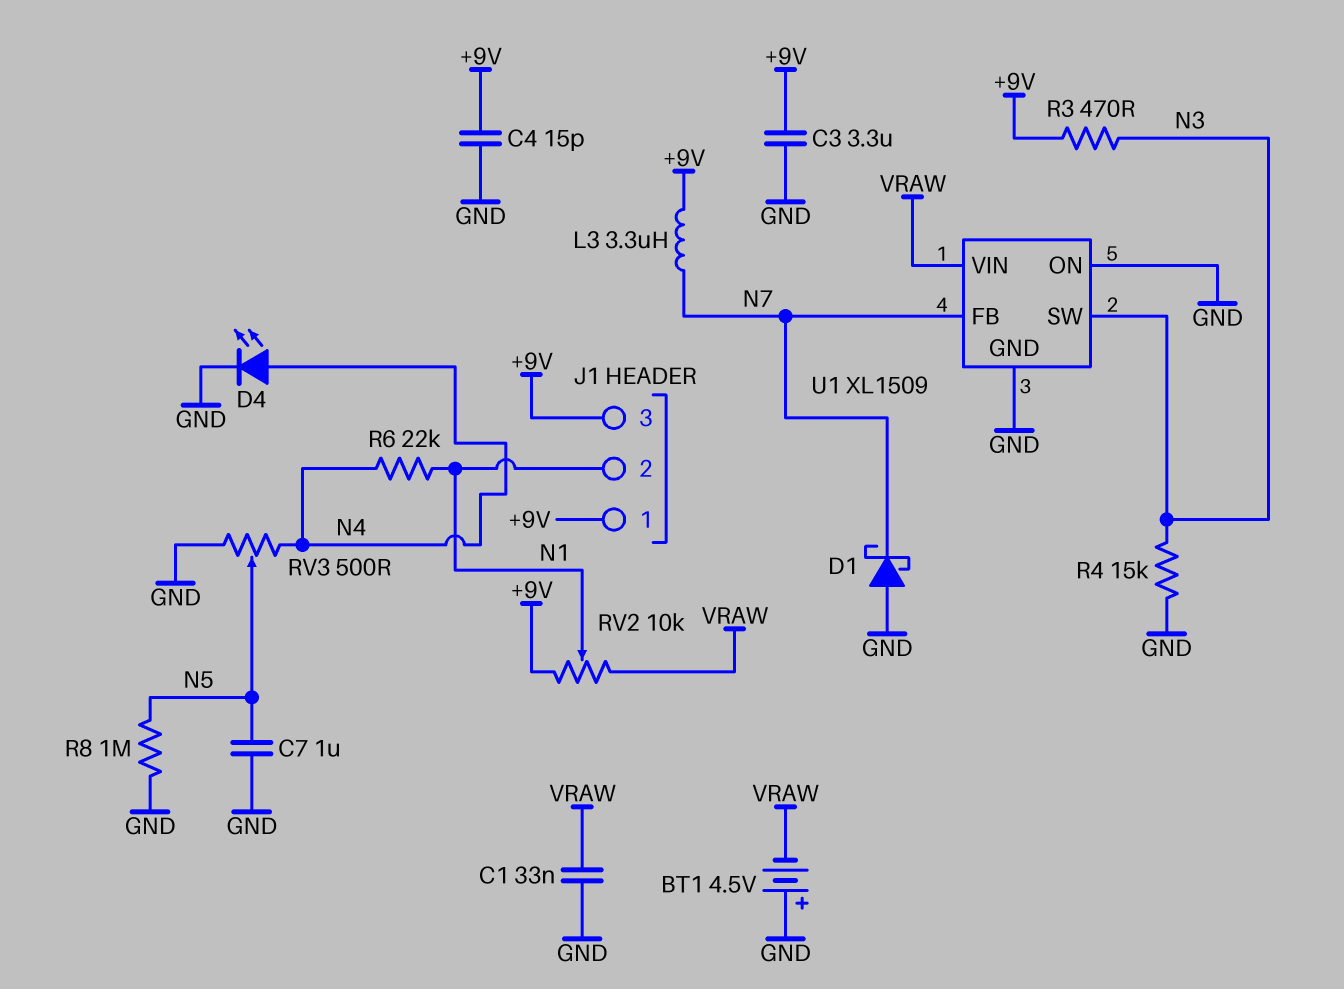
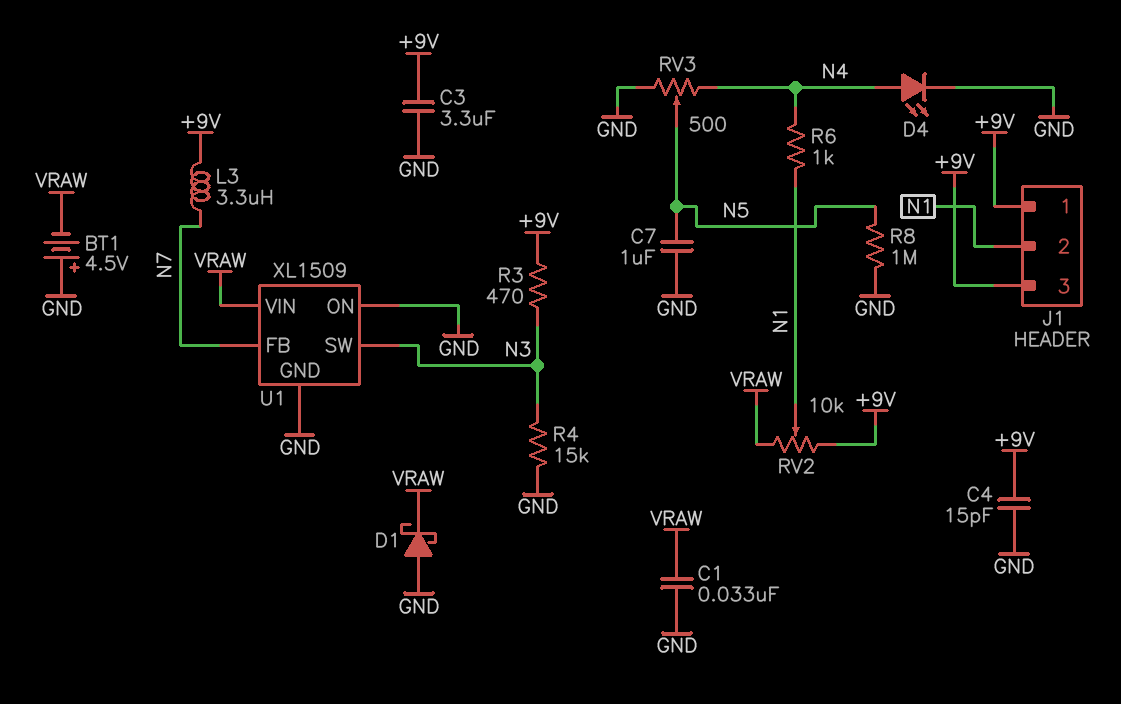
D1: schottky (A GND, K N7) -> schottky (A GND, K VRAW)
R6: 22k (N1, N4) -> 1k (N1, N4)

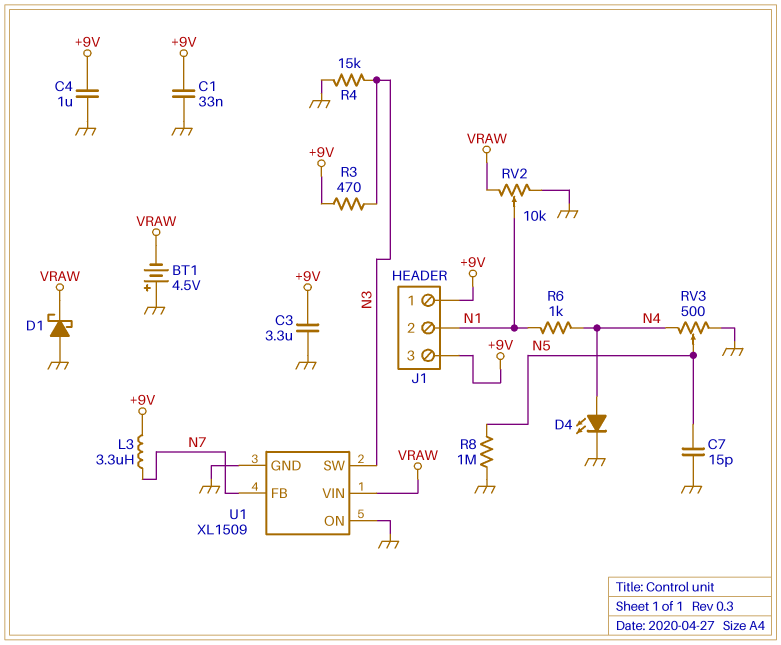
C1: 33nF (GND, VRAW) -> 33nF (+9V, GND)
C4: 15pF (+9V, GND) -> 1uF (+9V, GND)
C7: 1uF (GND, N5) -> 15pF (GND, N5)
RV2: 10k (+9V, VRAW, wiper N1) -> 10k (GND, VRAW, wiper N1)

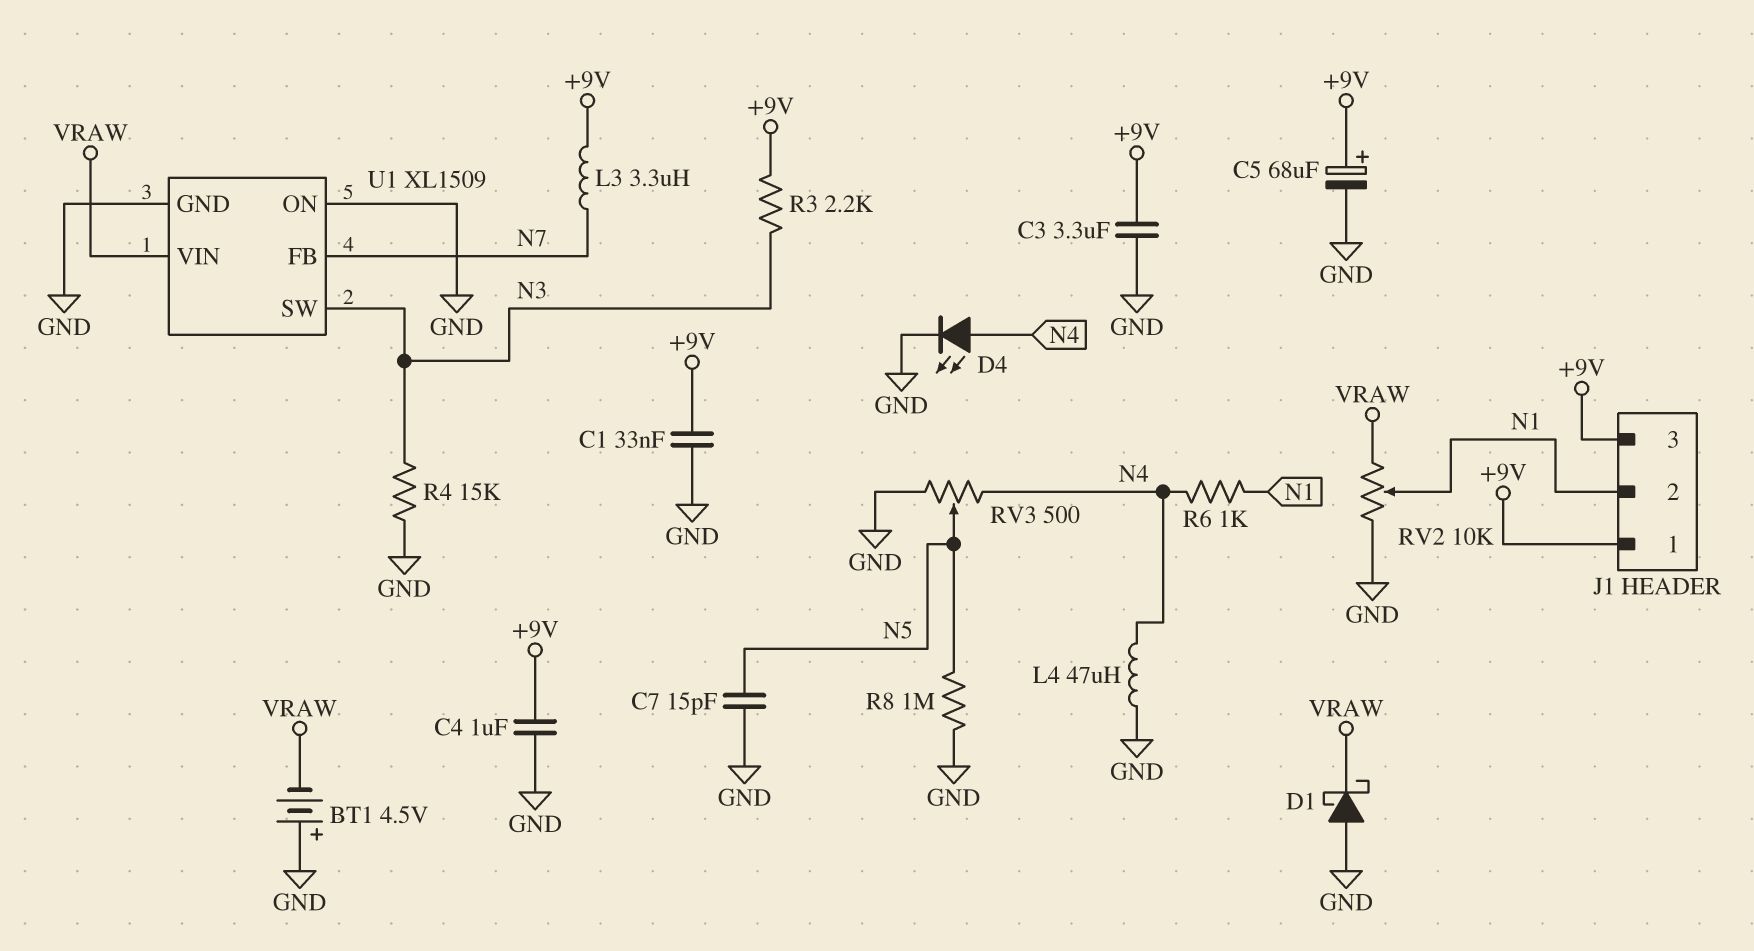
C5: none -> 68uF (plus +9V, minus GND)
L4: none -> 47uH (GND, N4)
R3: 470 (+9V, N3) -> 2.2k (+9V, N3)

